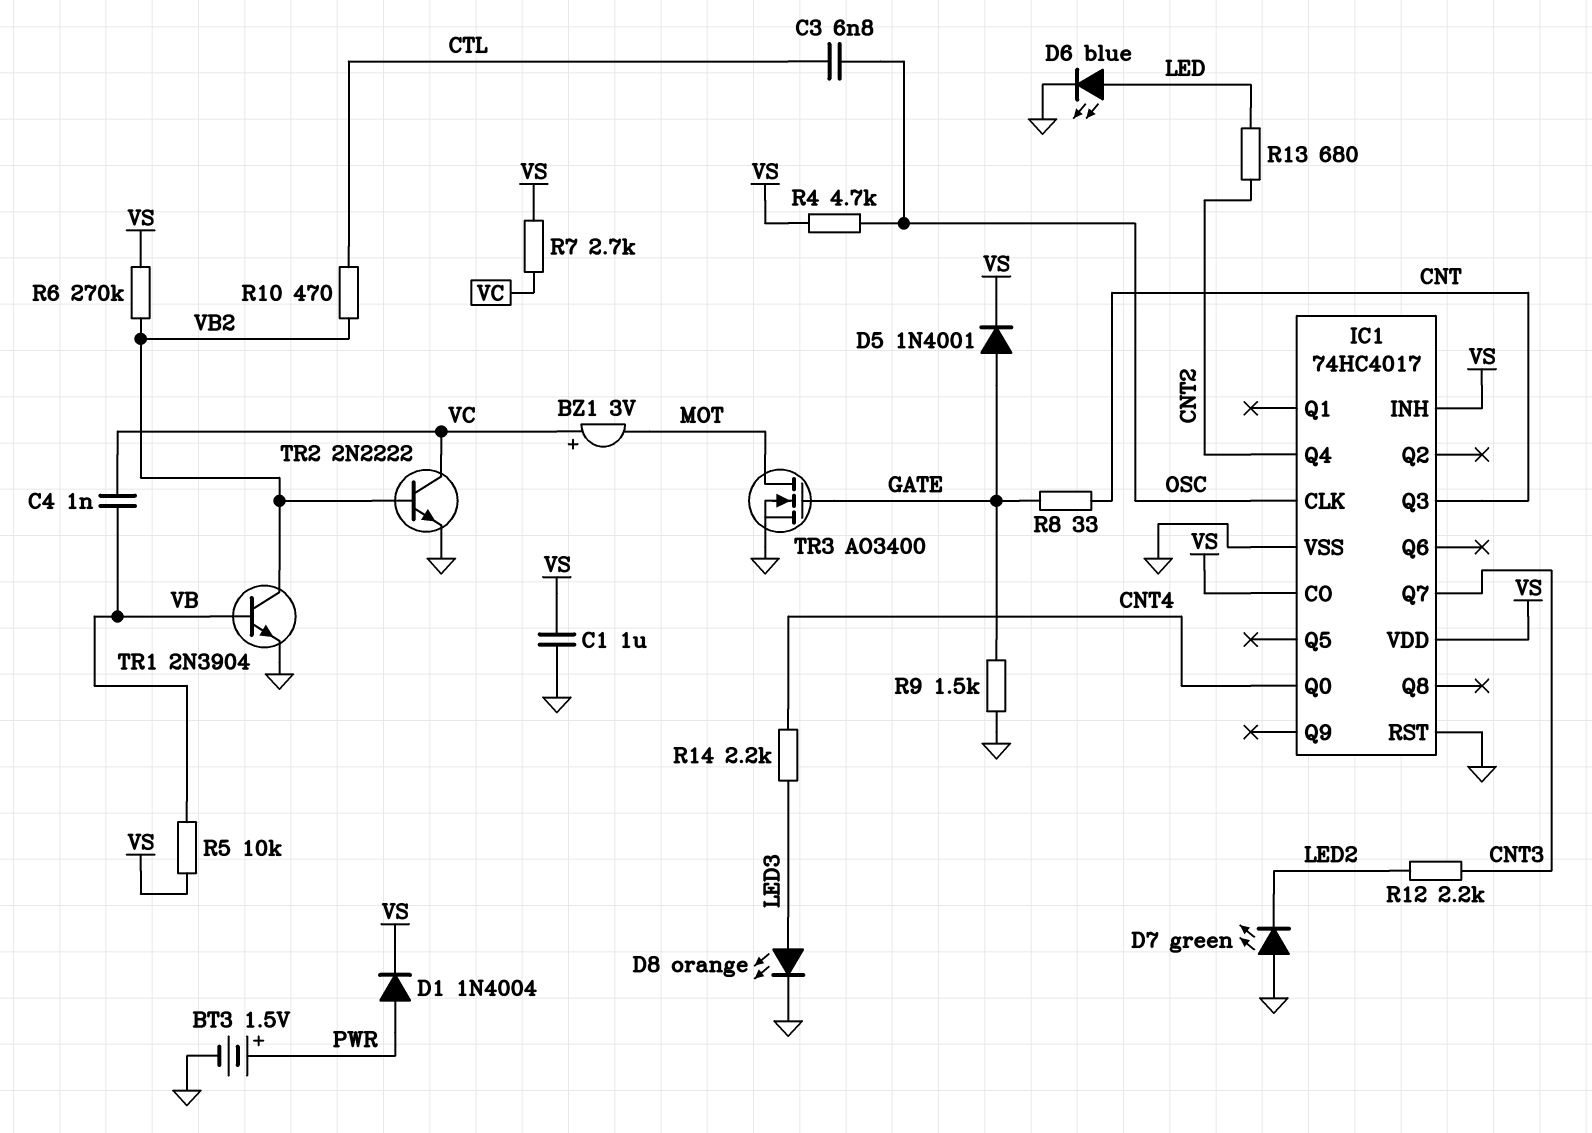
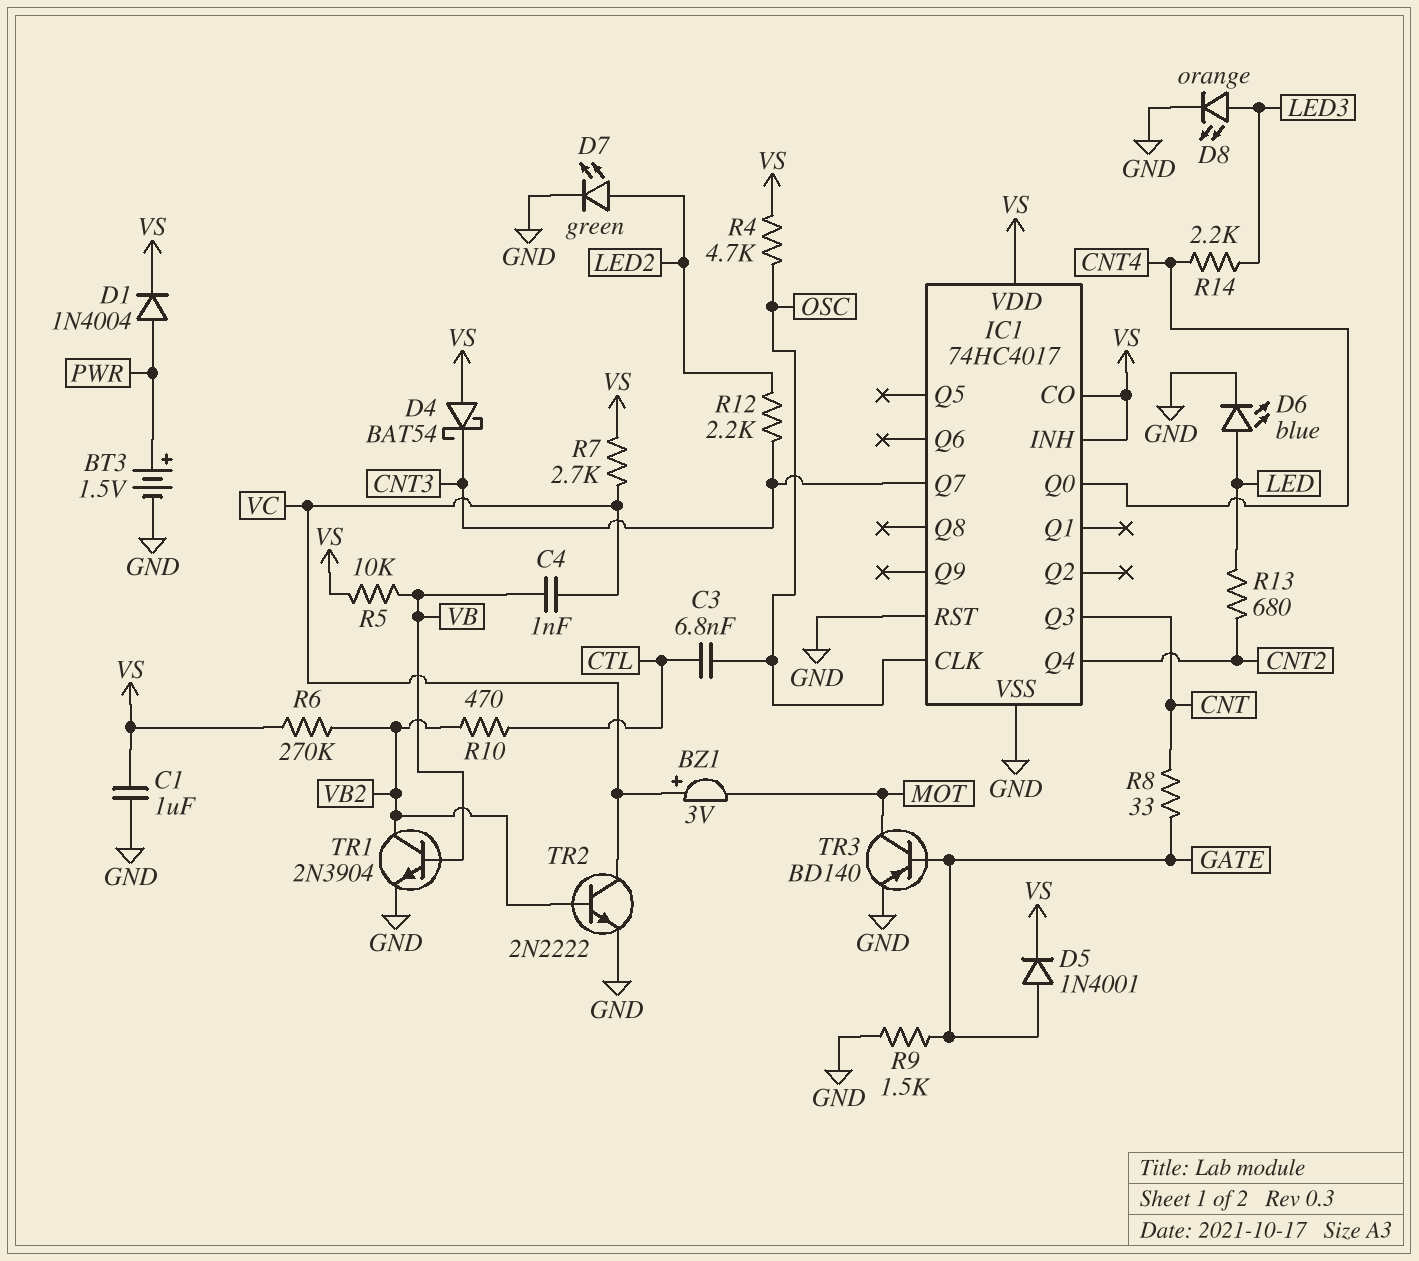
D4: none -> schottky BAT54 (A VS, K CNT3)
D7: LED green (A GND, K LED2) -> LED green (A LED2, K GND)
TR3: NMOS AO3400 (G GATE, D MOT, S GND) -> PNP BD140 (B GATE, C MOT, E GND)

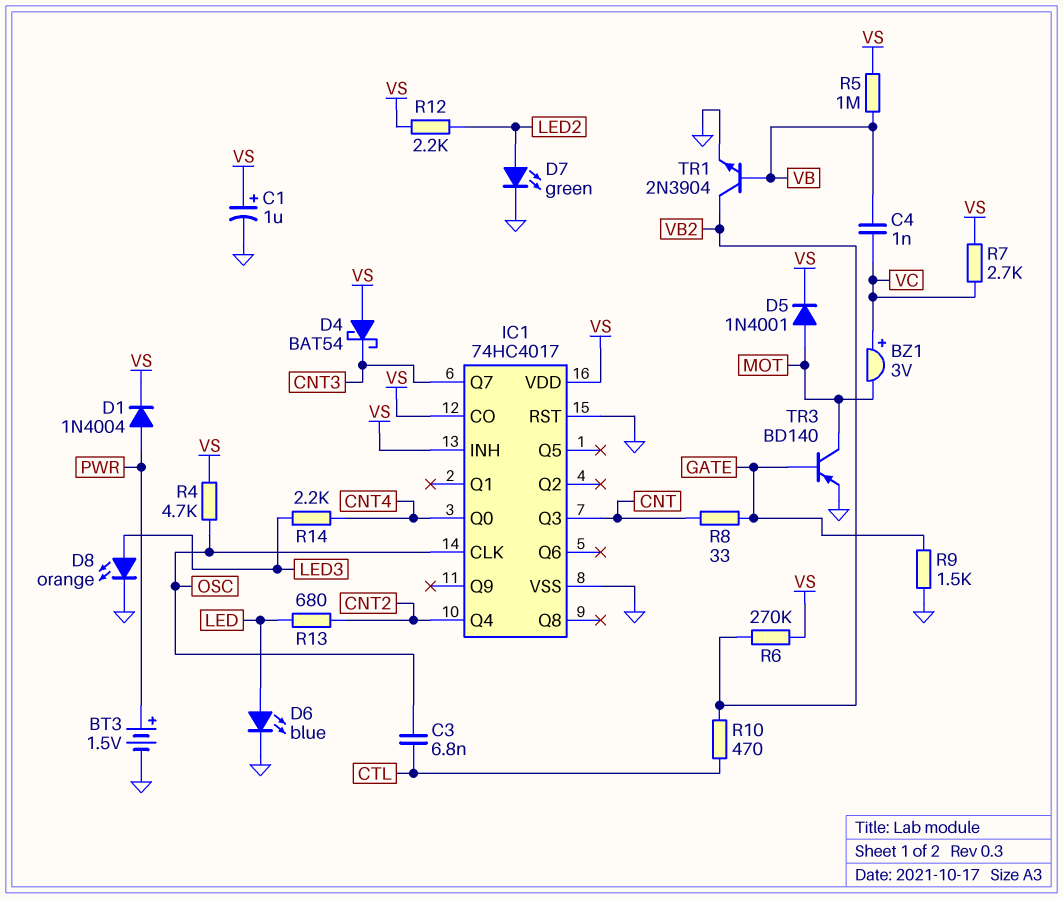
C1: 1uF (GND, VS) -> 1uF (plus VS, minus GND)
D5: diode 1N4001 (A GATE, K VS) -> diode 1N4001 (A MOT, K VS)
R5: 10k (VB, VS) -> 1M (VB, VS)
R12: 2.2k (CNT3, LED2) -> 2.2k (LED2, VS)
TR2: NPN 2N2222 (B VB2, C VC, E GND) -> none

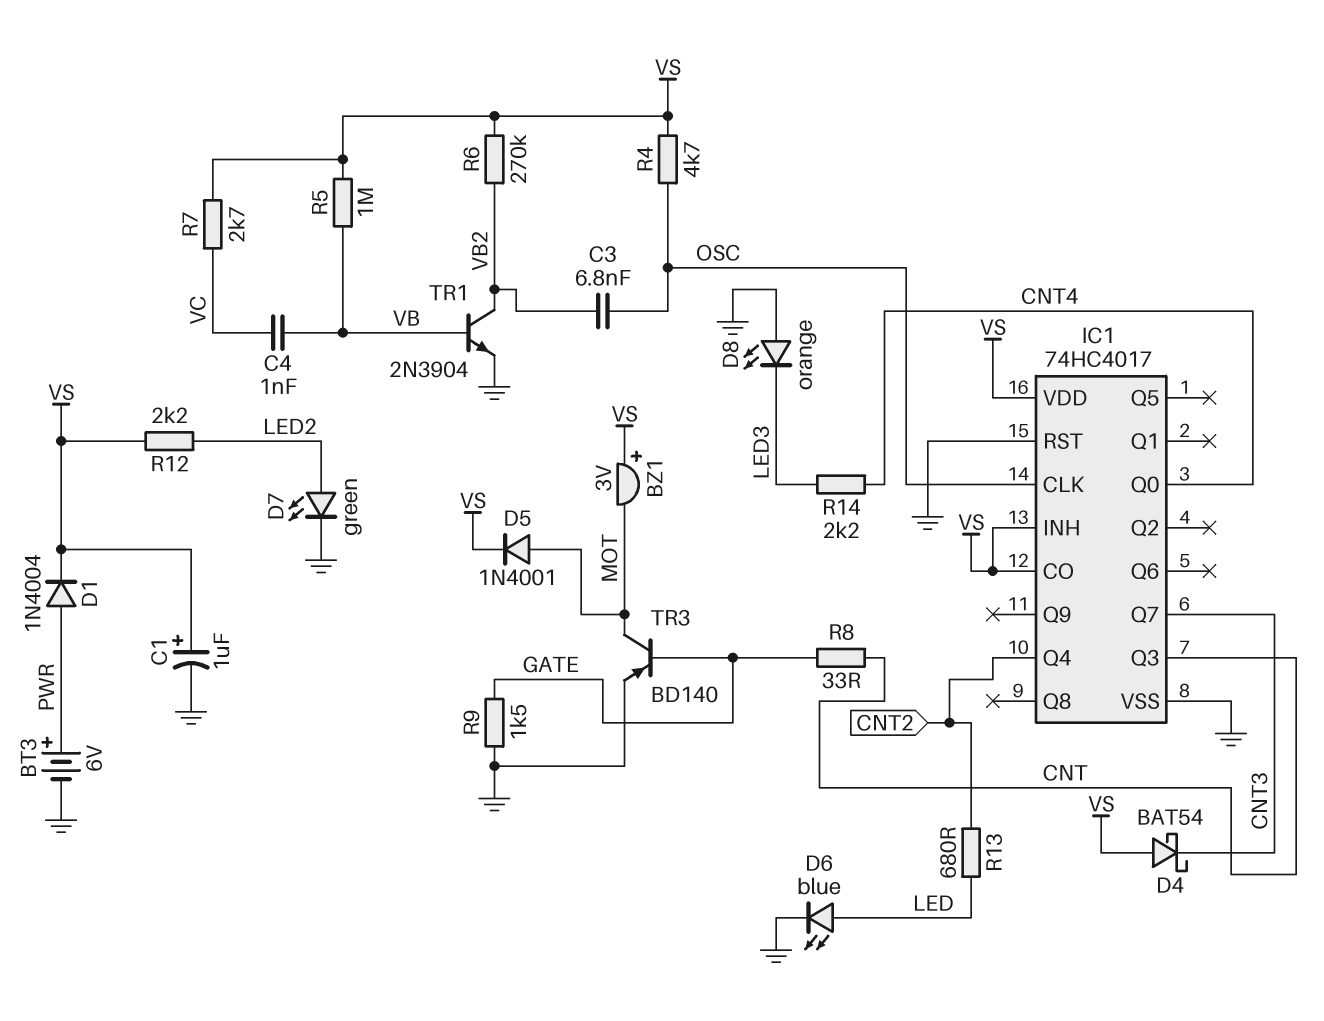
BT3: 1.5V (plus PWR, minus GND) -> 6V (plus PWR, minus GND)
BZ1: buzzer 3V (plus VC, minus MOT) -> buzzer 3V (plus VS, minus MOT)
C3: 6.8nF (CTL, OSC) -> 6.8nF (OSC, VB2)
D8: LED orange (A LED3, K GND) -> LED orange (A GND, K LED3)
R10: 470 (CTL, VB2) -> none

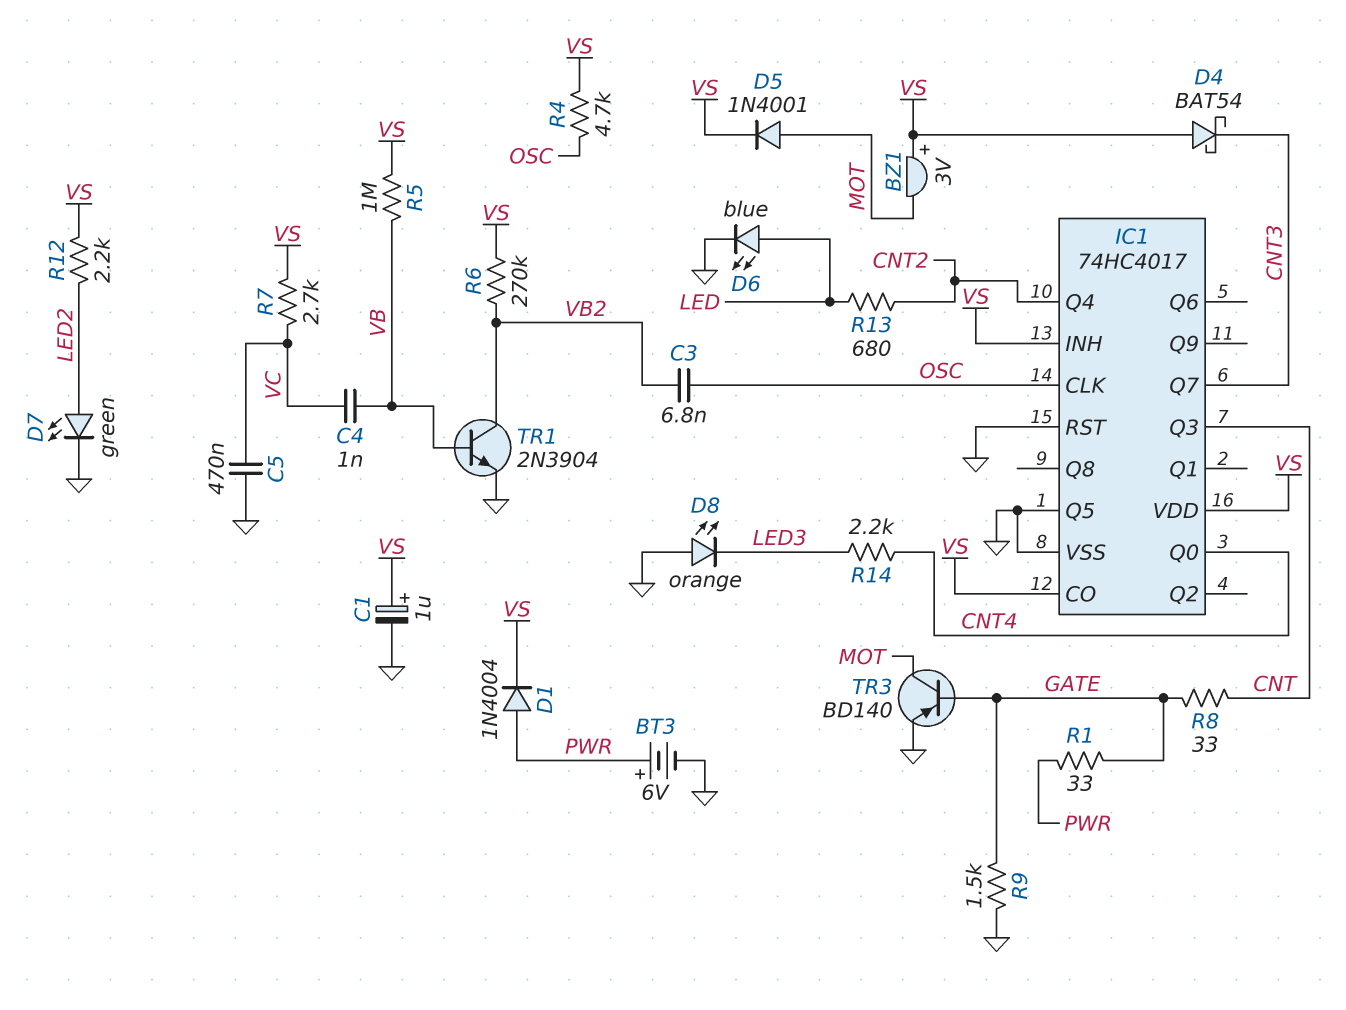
C5: none -> 470nF (GND, VC)
IC1 pin Q5: none -> GND
R1: none -> 33 (GATE, PWR)

